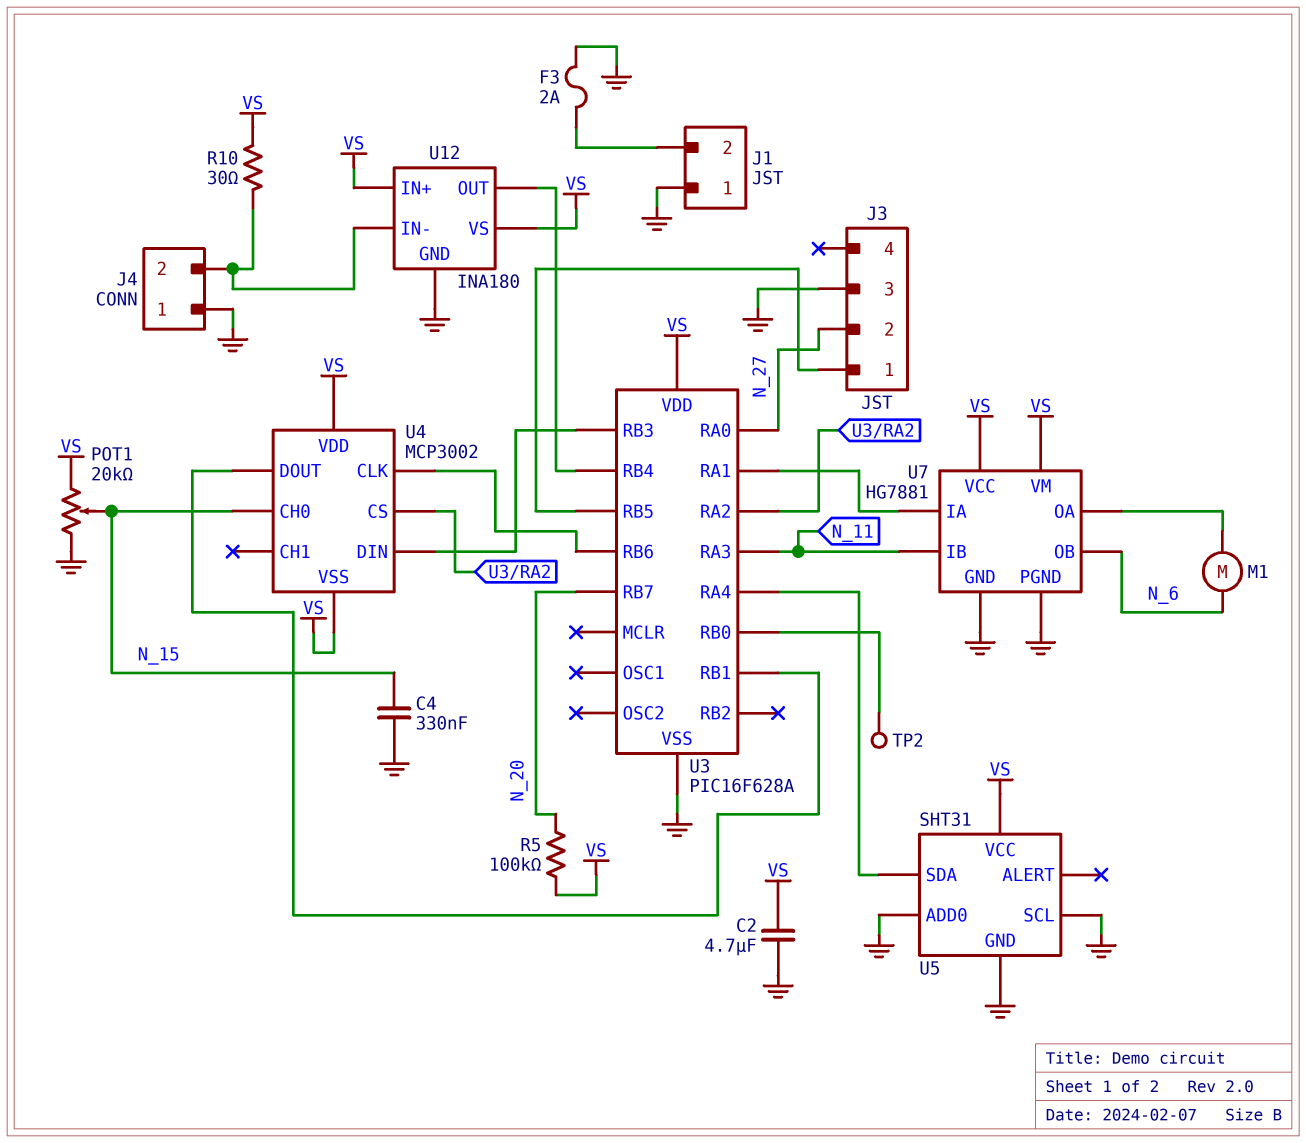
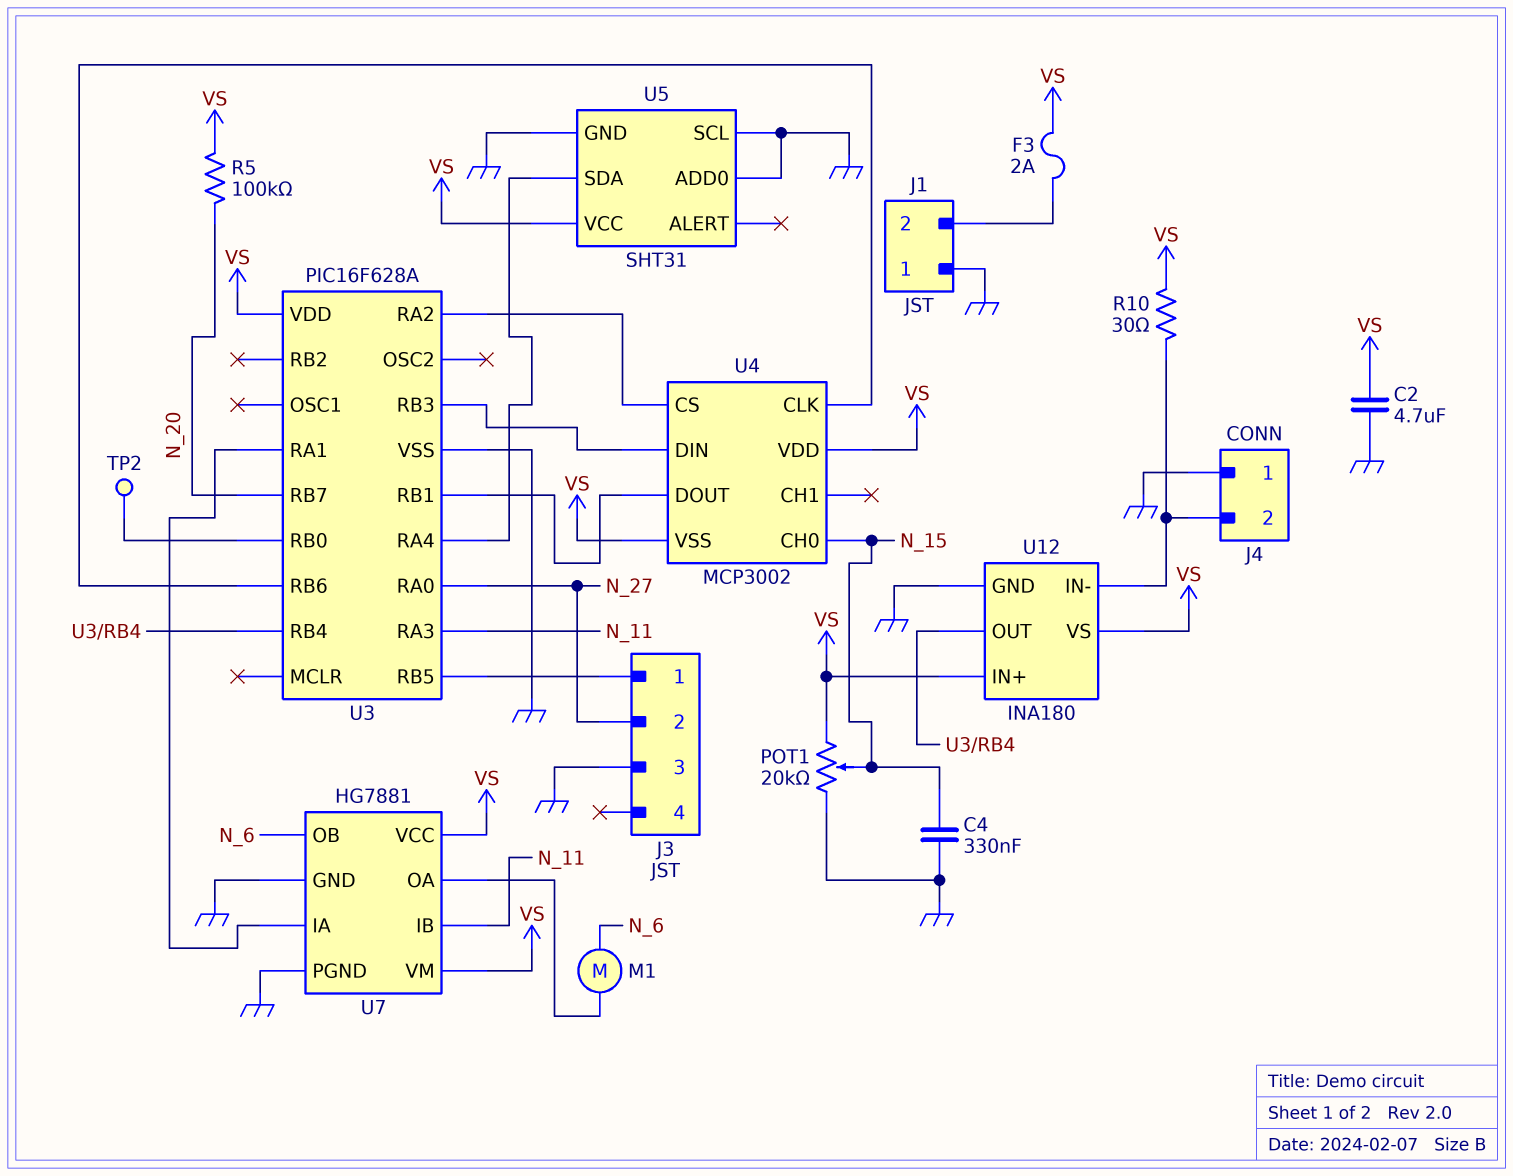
F3: 2A (GND, J1/2) -> 2A (J1/2, VS)

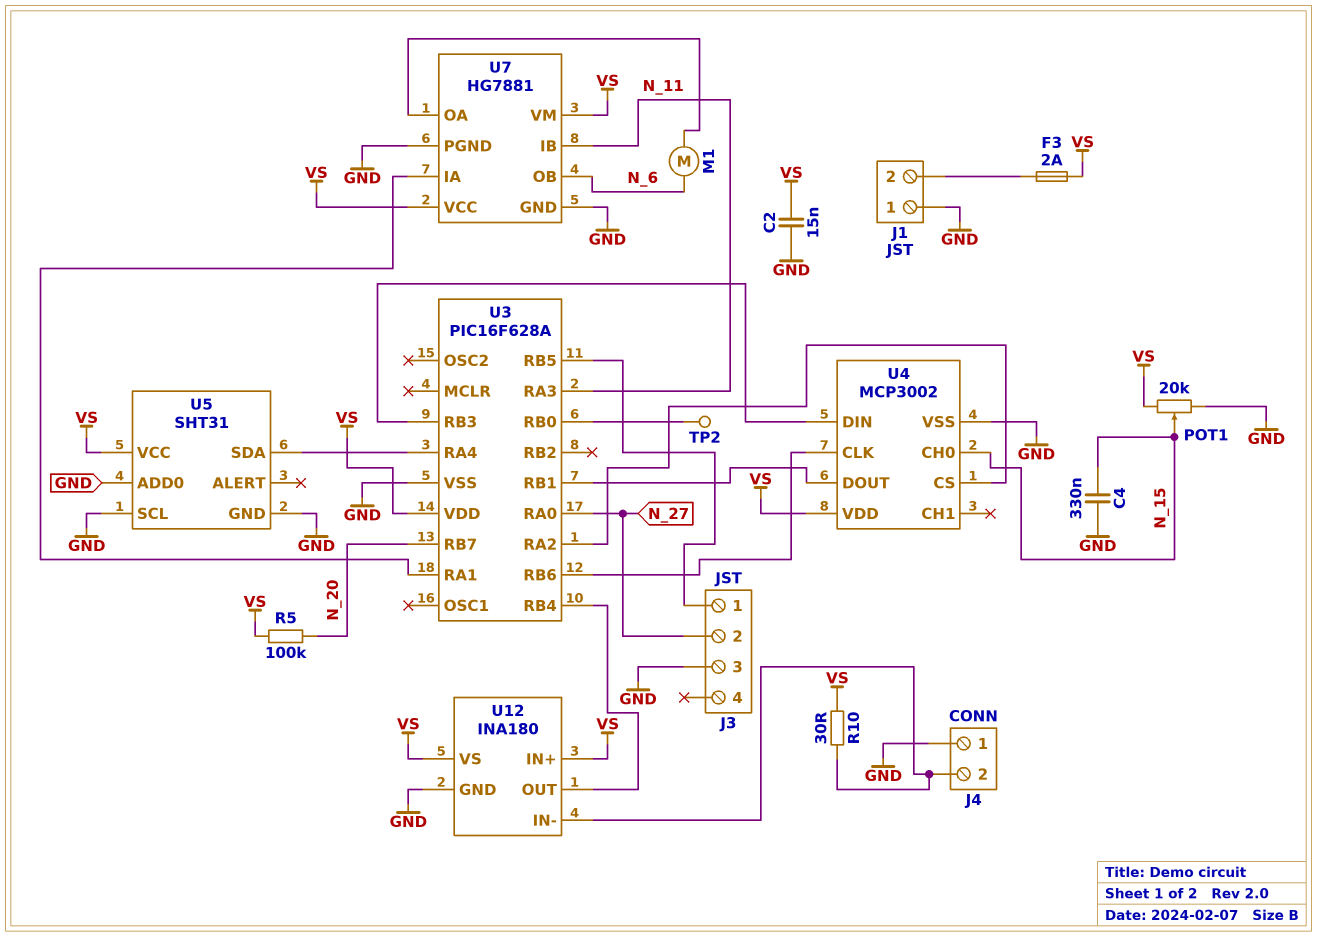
C2: 4.7uF (GND, VS) -> 15nF (GND, VS)
U4 pin VSS: VS -> GND

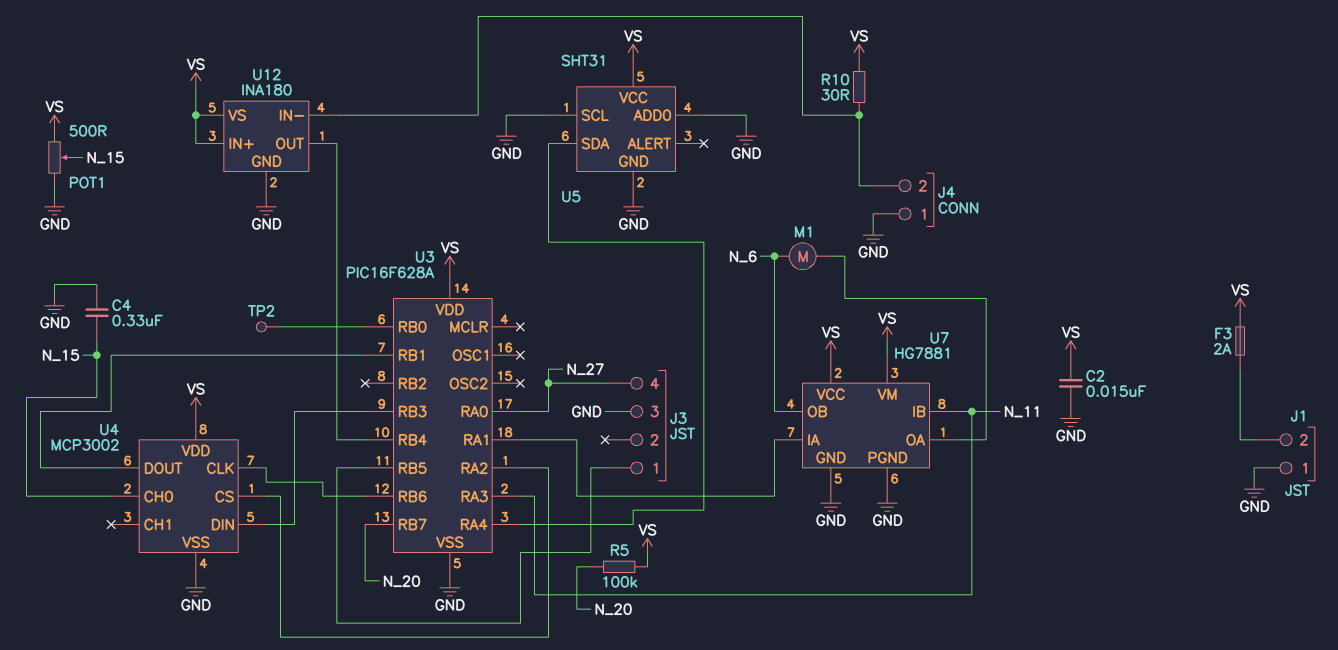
J3 pin 2: N_27 -> none
J3 pin 4: none -> N_27
POT1: 20k (GND, VS, wiper N_15) -> 500 (GND, VS, wiper N_15)

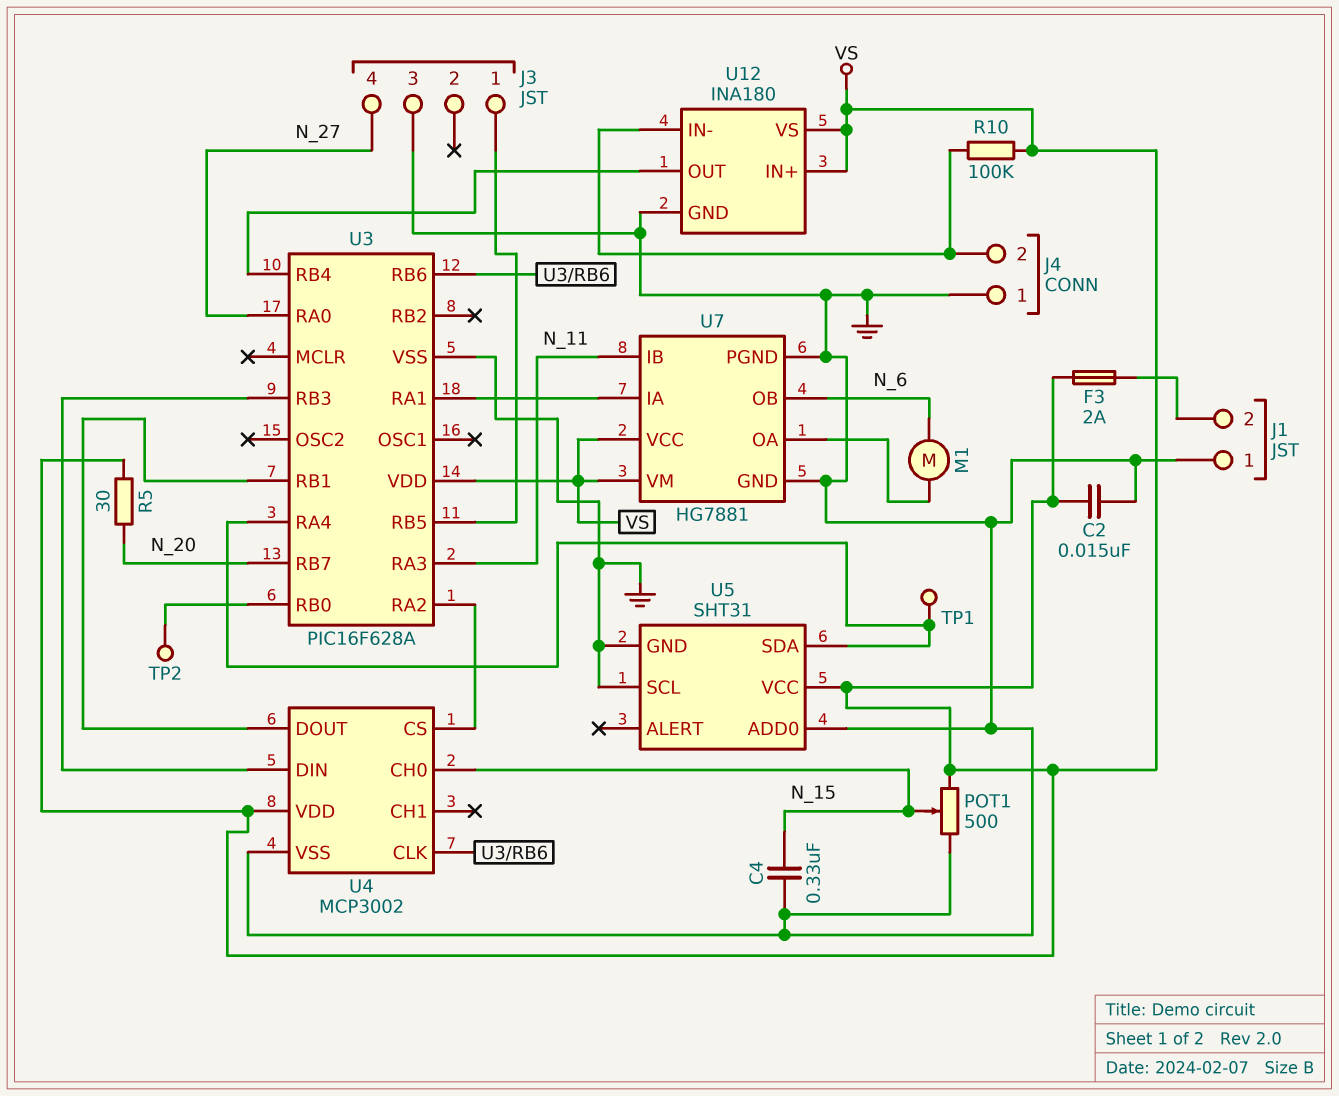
R5: 100k (N_20, VS) -> 30 (N_20, VS)
R10: 30 (J4/2, VS) -> 100k (J4/2, VS)
TP1: none -> test point (U3/RA4)

